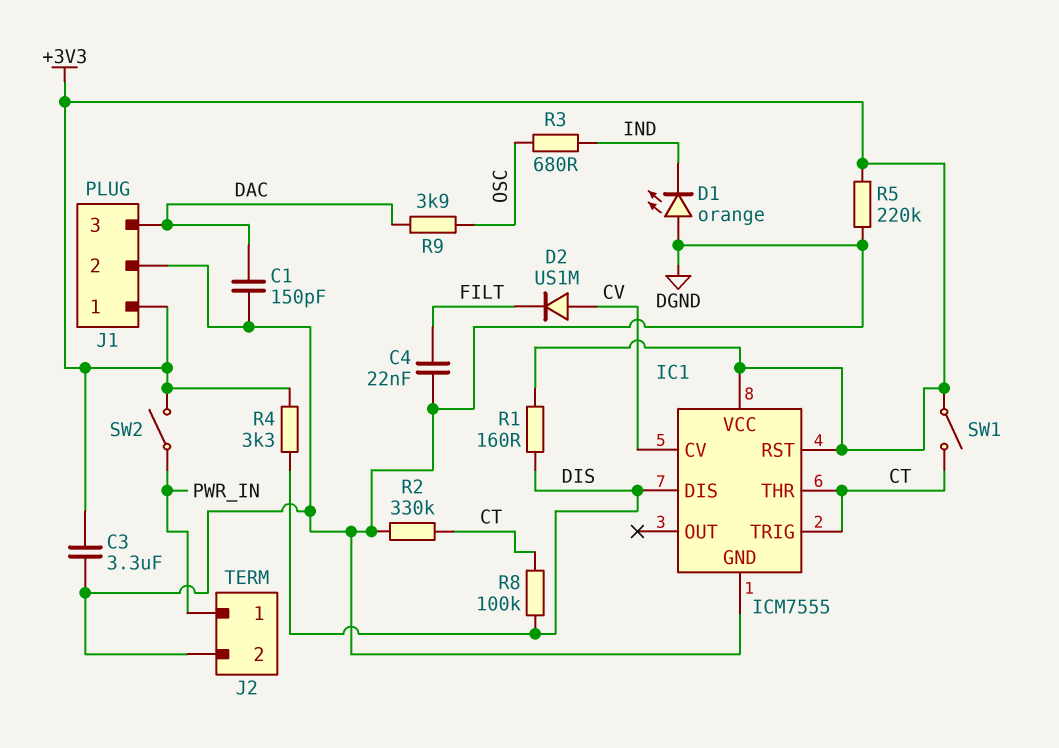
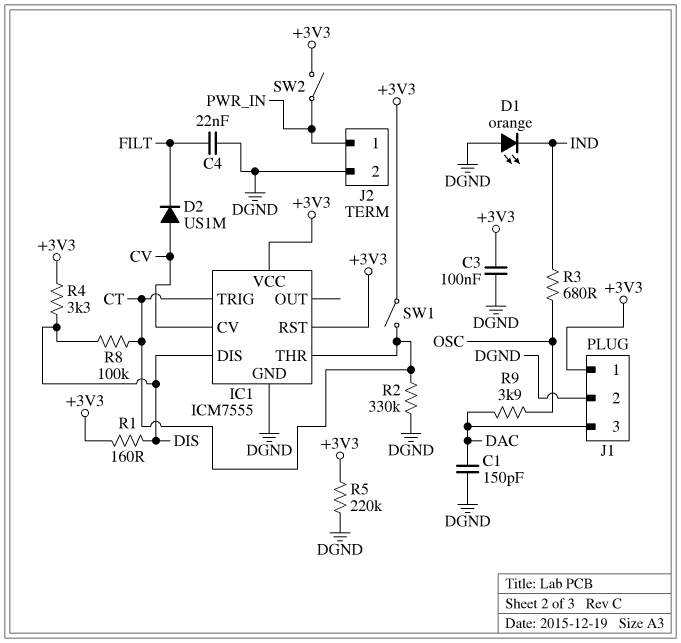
C3: 3.3uF (+3V3, DGND) -> 100nF (+3V3, DGND)

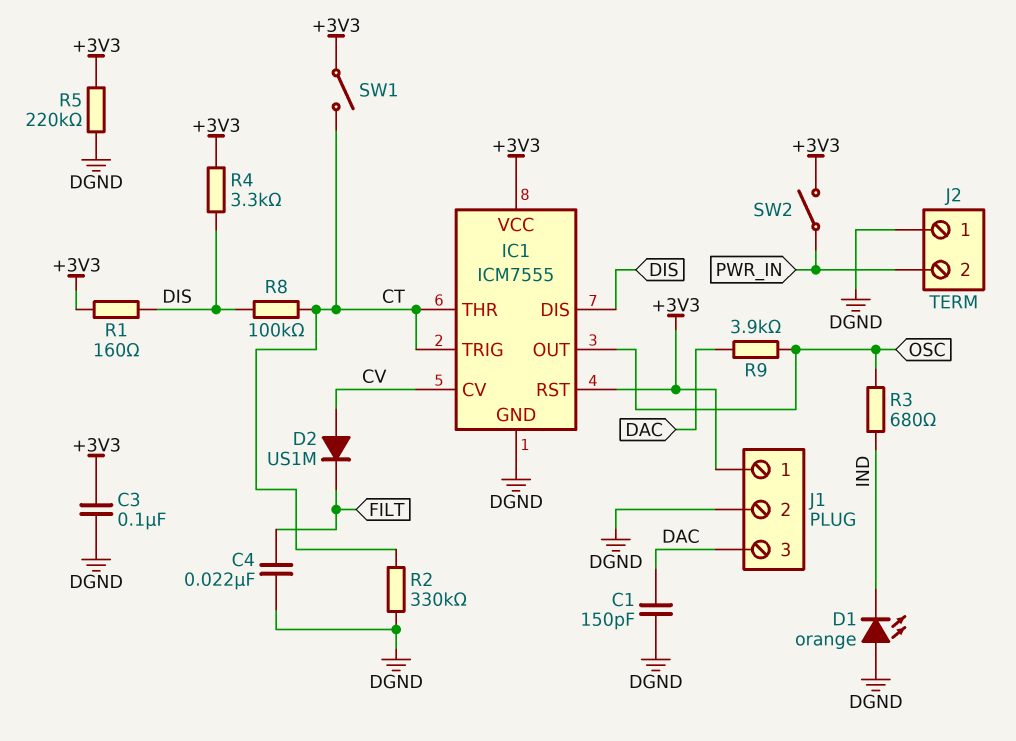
IC1 pin OUT: none -> OSC
J2 pin 1: PWR_IN -> DGND
J2 pin 2: DGND -> PWR_IN

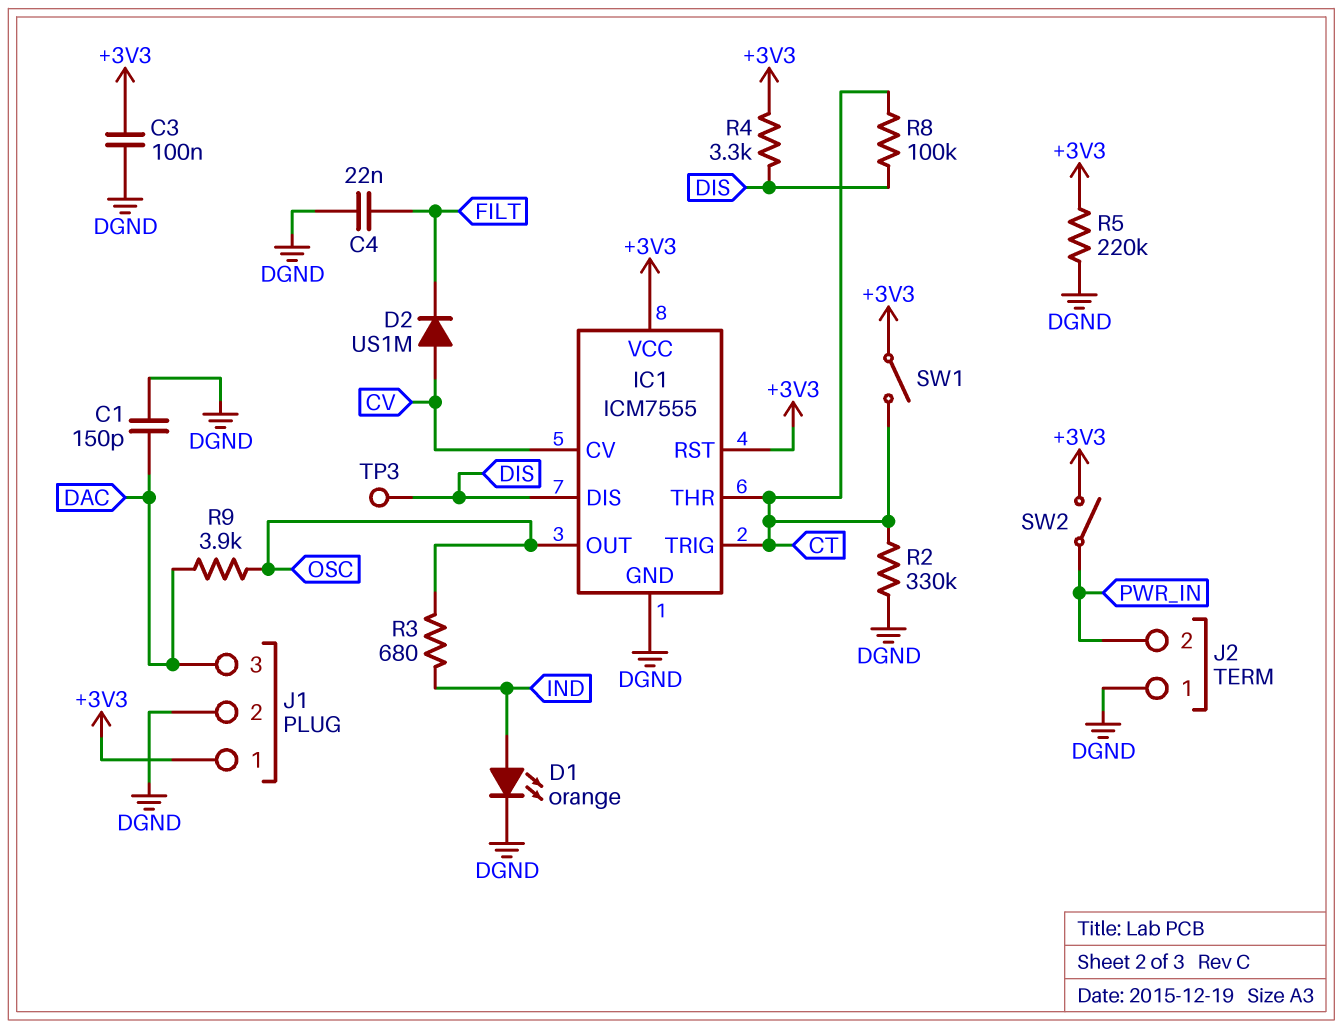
D1: LED orange (A DGND, K IND) -> LED orange (A IND, K DGND)
R1: 160 (+3V3, DIS) -> none
TP3: none -> test point (DIS)

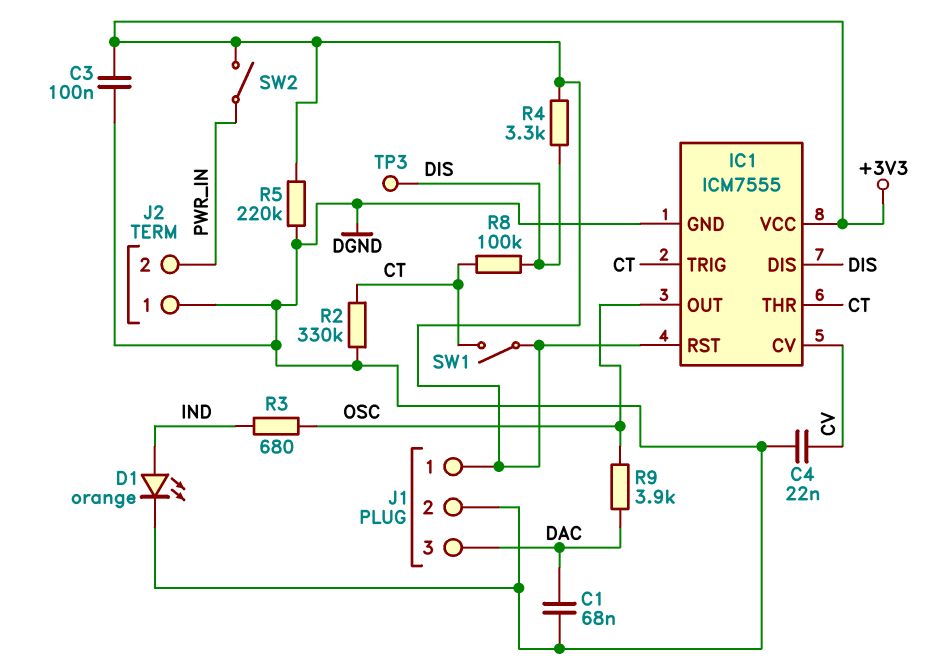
C1: 150pF (DAC, DGND) -> 68nF (DAC, DGND)
C4: 22nF (DGND, FILT) -> 22nF (CV, DGND)
D2: diode US1M (A CV, K FILT) -> none

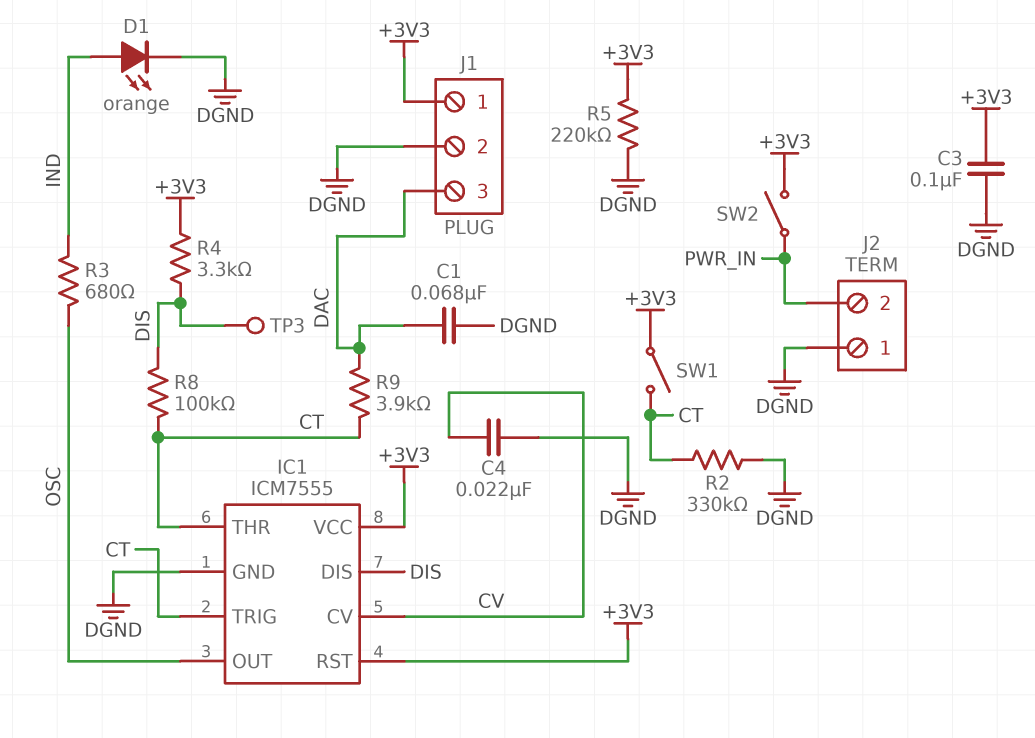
R9: 3.9k (DAC, OSC) -> 3.9k (CT, DAC)

